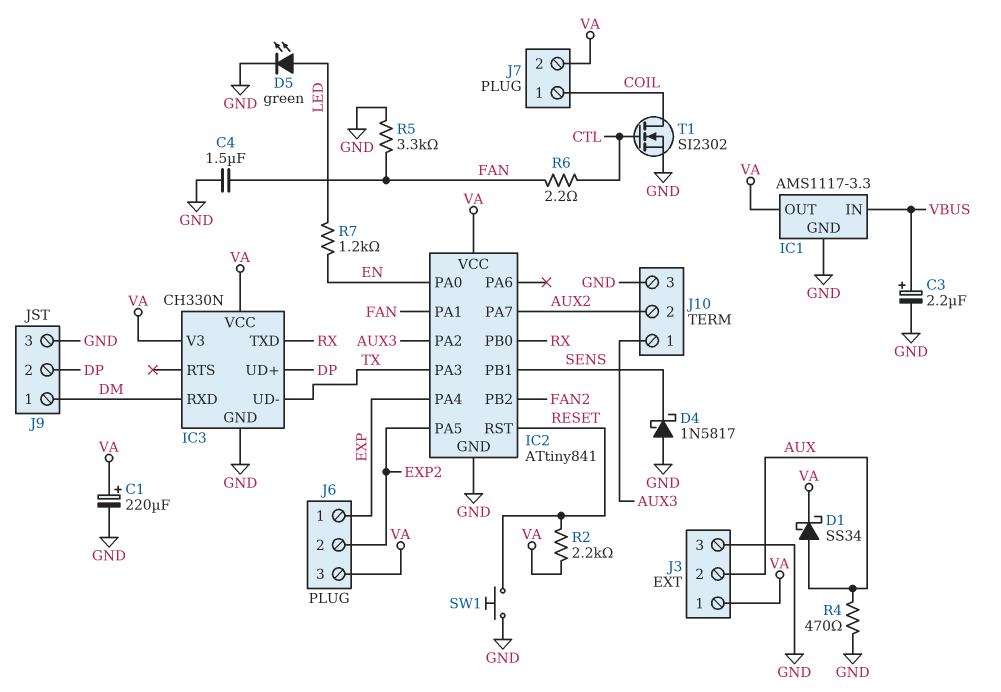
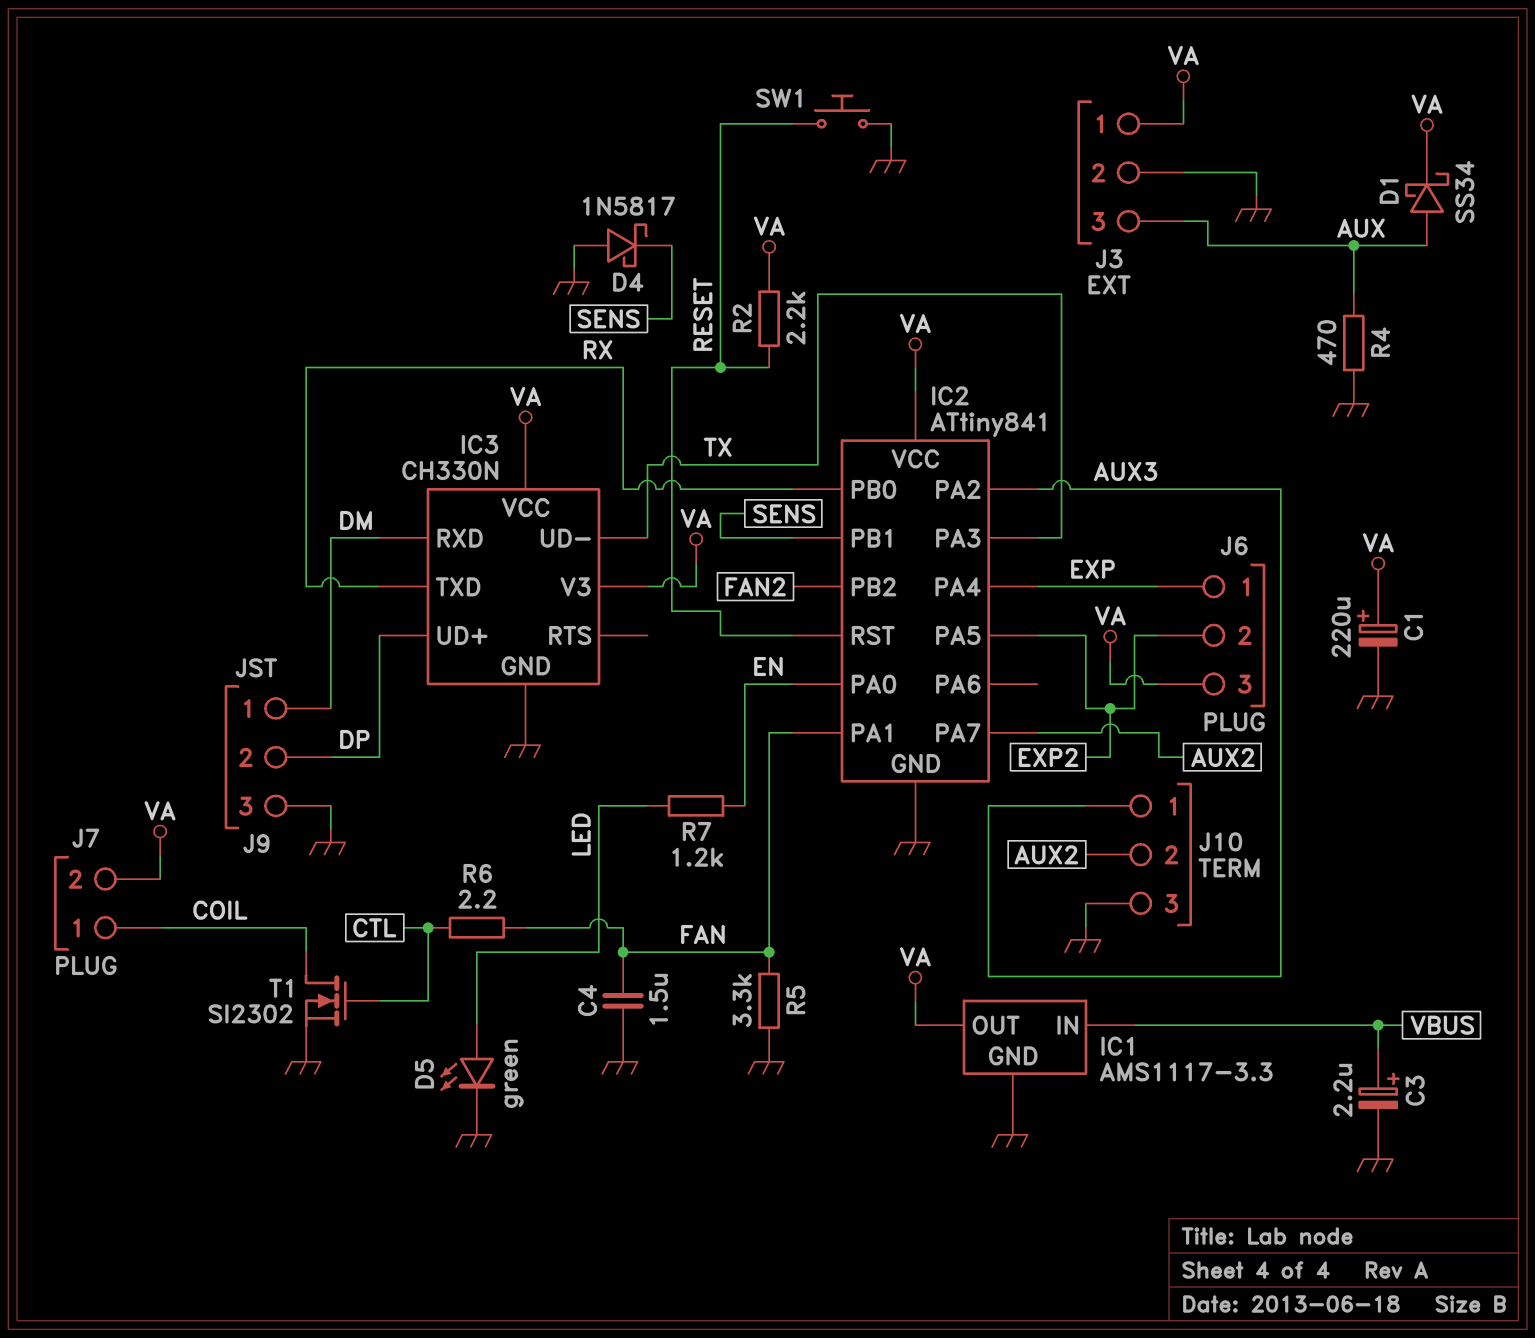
J3 pin 2: AUX -> GND
J3 pin 3: GND -> AUX

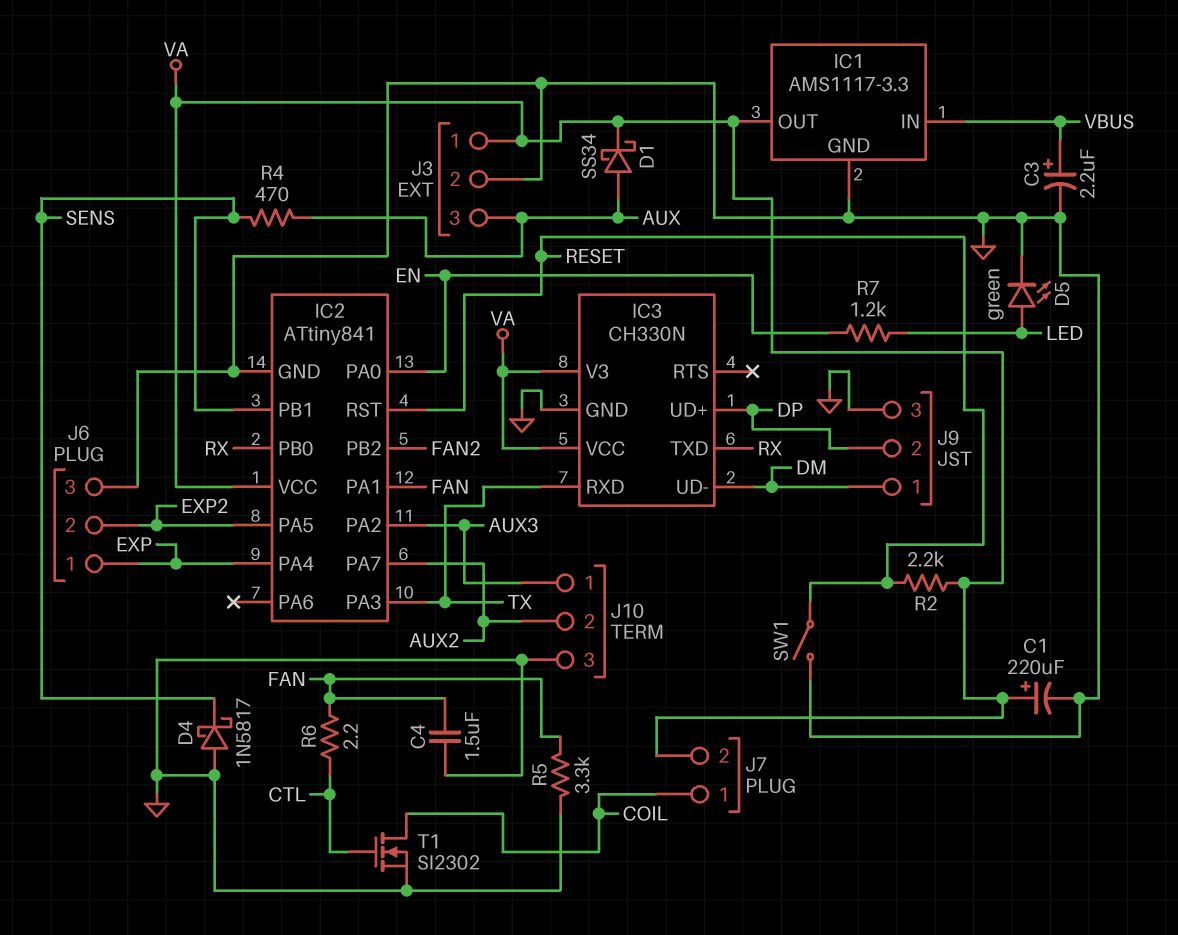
IC3 pin RXD: DM -> TX
IC3 pin UD-: TX -> DM
J6 pin 3: VA -> GND
R4: 470 (AUX, GND) -> 470 (AUX, SENS)
SW1: button (GND, RESET) -> switch (GND, RESET)

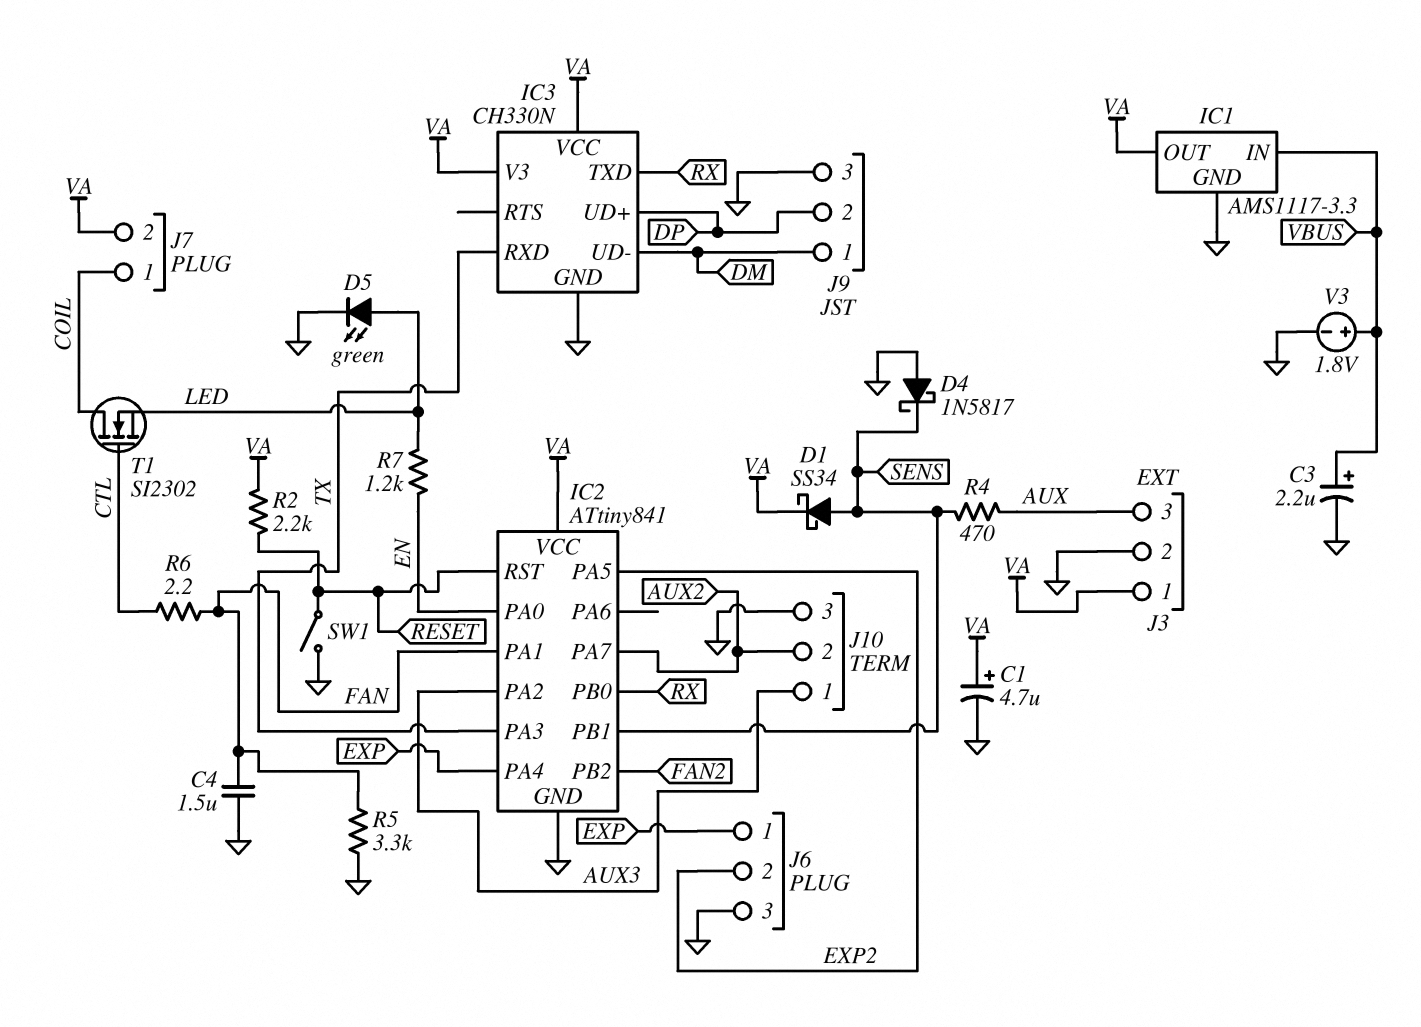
C1: 220uF (plus VA, minus GND) -> 4.7uF (plus VA, minus GND)
D1: schottky SS34 (A AUX, K VA) -> schottky SS34 (A SENS, K VA)
T1: NMOS SI2302 (G CTL, D COIL, S GND) -> NMOS SI2302 (G CTL, D COIL, S LED)
V3: none -> 1.8V (plus VBUS, minus GND)

